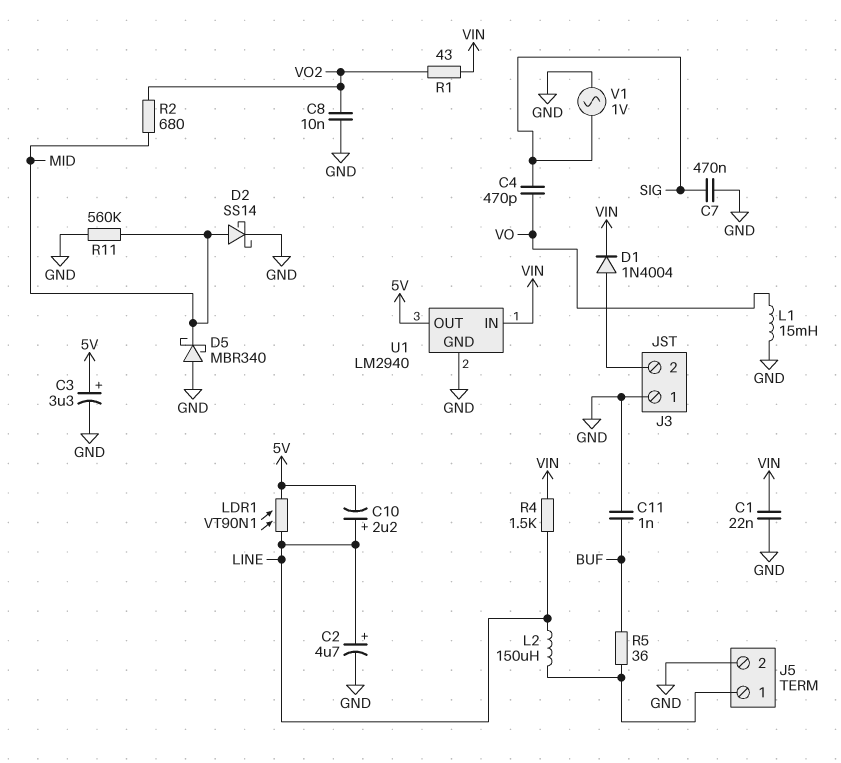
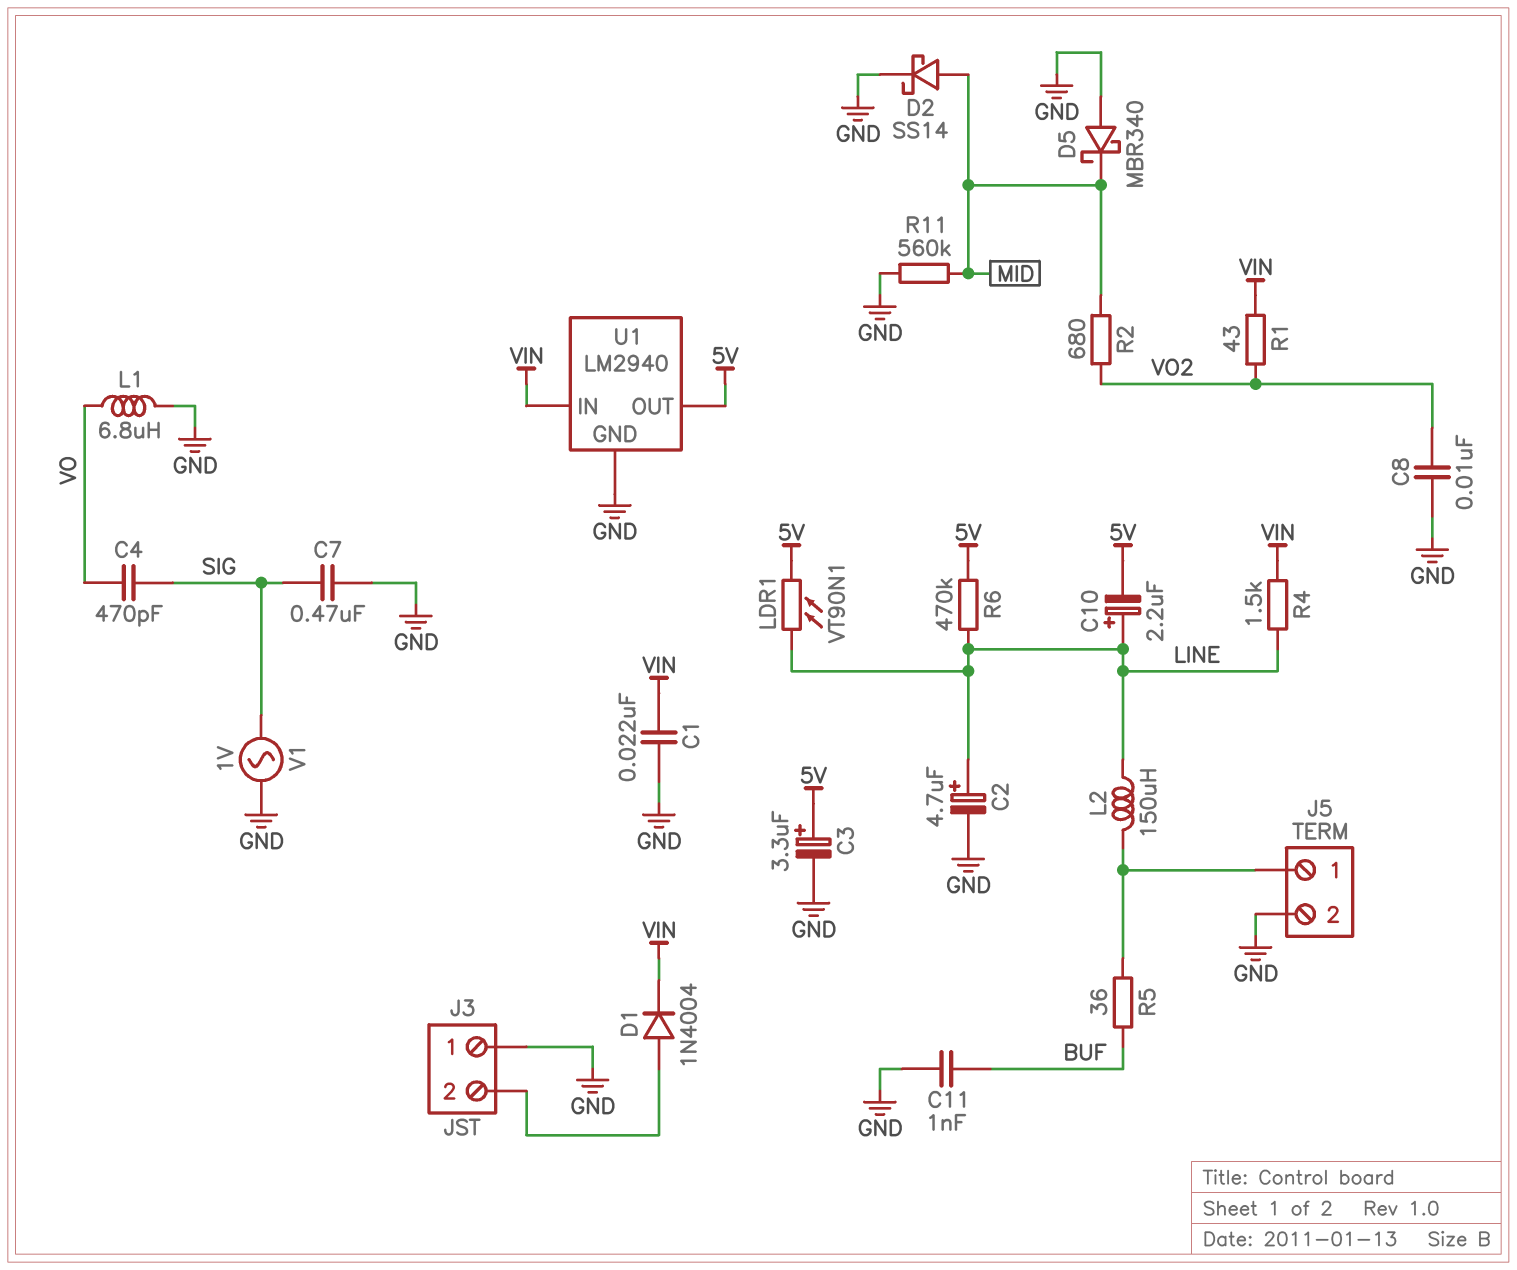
L1: 15mH (GND, VO) -> 6.8uH (GND, VO)
R6: none -> 470k (5V, LINE)

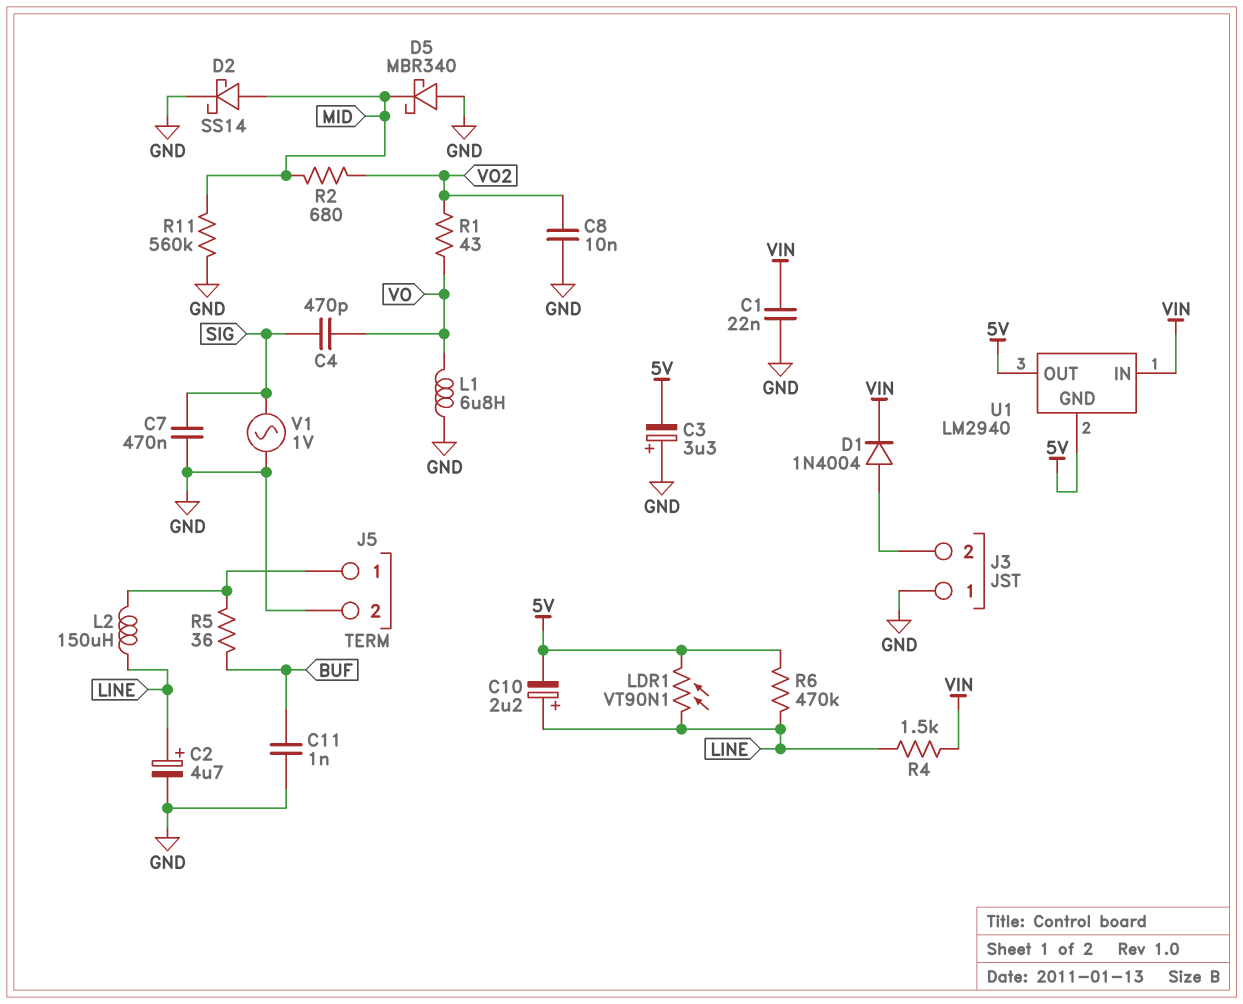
C3: 3.3uF (plus 5V, minus GND) -> 3.3uF (plus GND, minus 5V)
R1: 43 (VIN, VO2) -> 43 (VO, VO2)
U1 pin GND: GND -> 5V

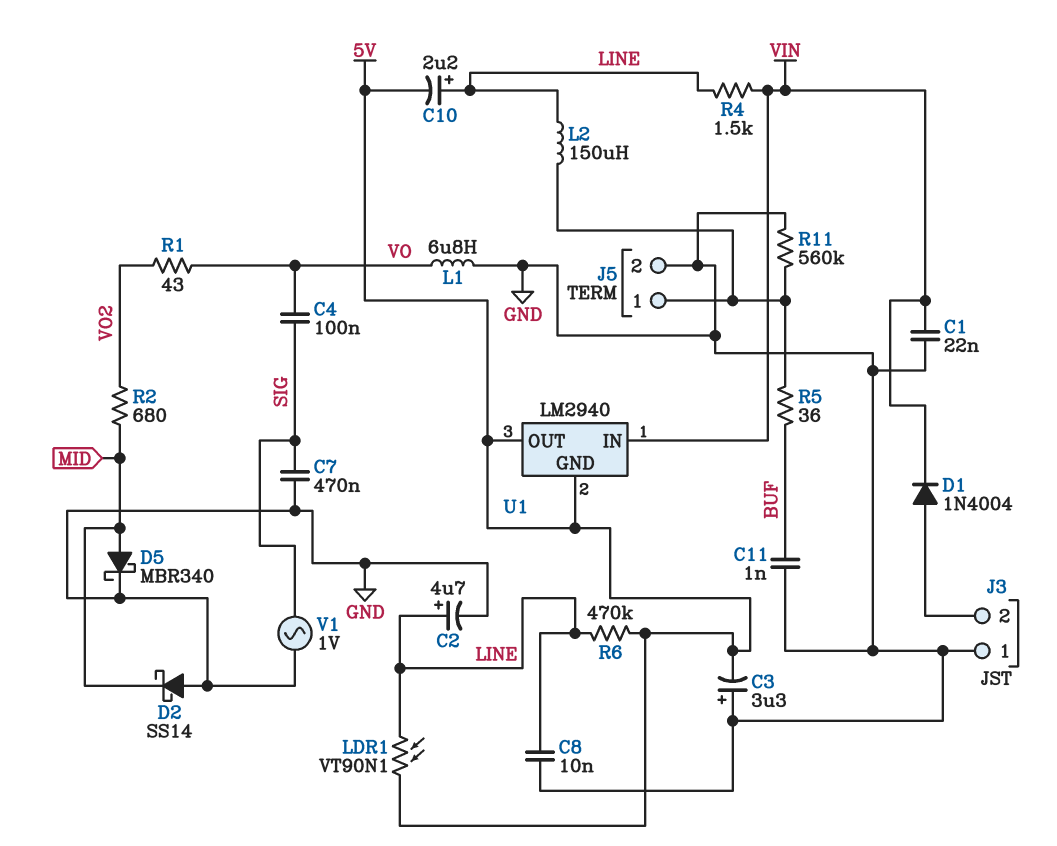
C4: 470pF (SIG, VO) -> 100nF (SIG, VO)
C8: 10nF (GND, VO2) -> 10nF (GND, LINE)
D2: schottky SS14 (A MID, K GND) -> schottky SS14 (A GND, K MID)
D5: schottky MBR340 (A GND, K MID) -> schottky MBR340 (A MID, K GND)
R11: 560k (GND, MID) -> 560k (GND, J5/1)

